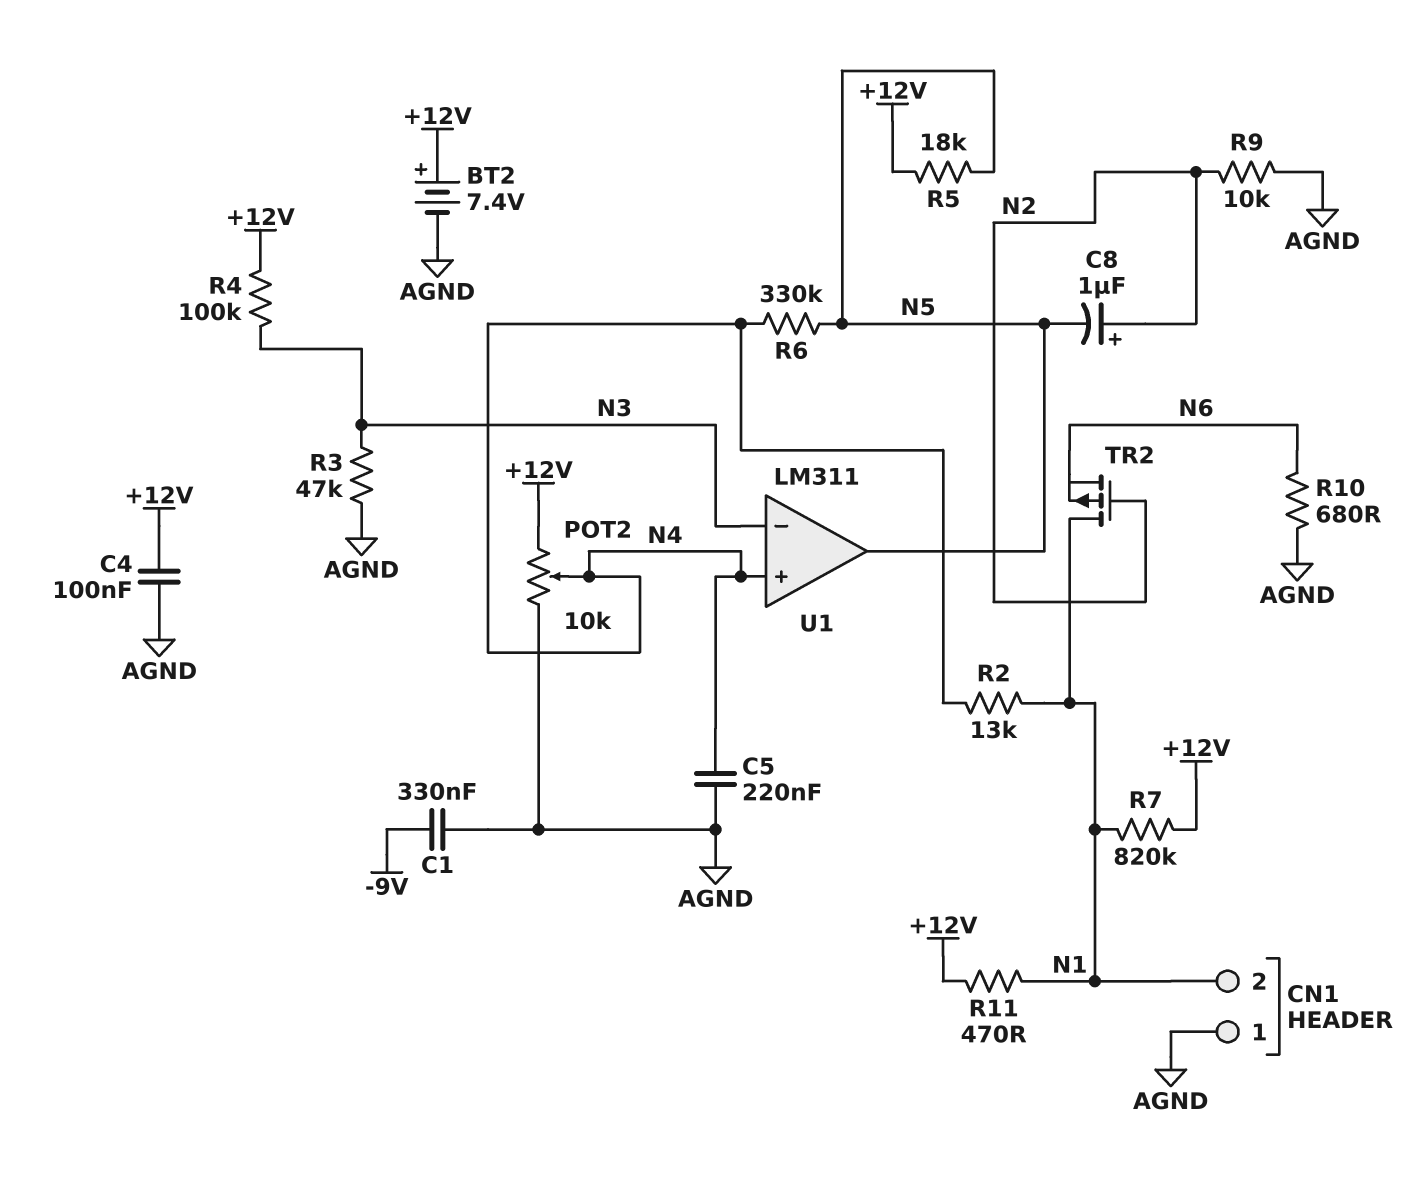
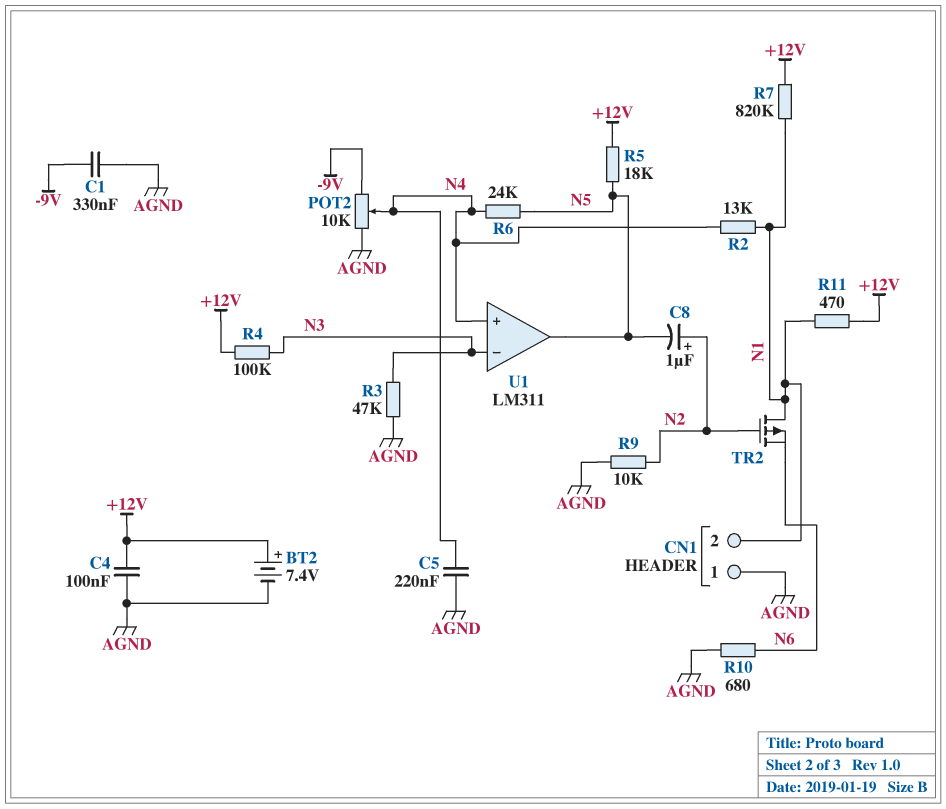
POT2: 10k (+12V, AGND, wiper N4) -> 10k (-9V, AGND, wiper N4)
R6: 330k (N4, N5) -> 24k (N4, N5)

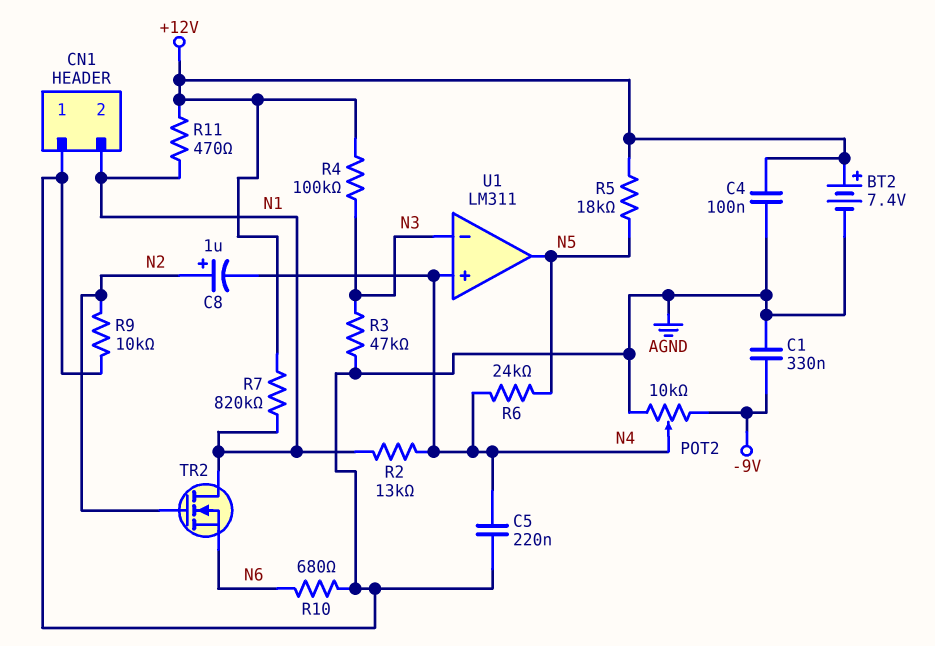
C8: 1uF (plus N2, minus N5) -> 1uF (plus N2, minus N4)
TR2: PMOS (G N2, D N1, S N6) -> NMOS (G N2, D N1, S N6)

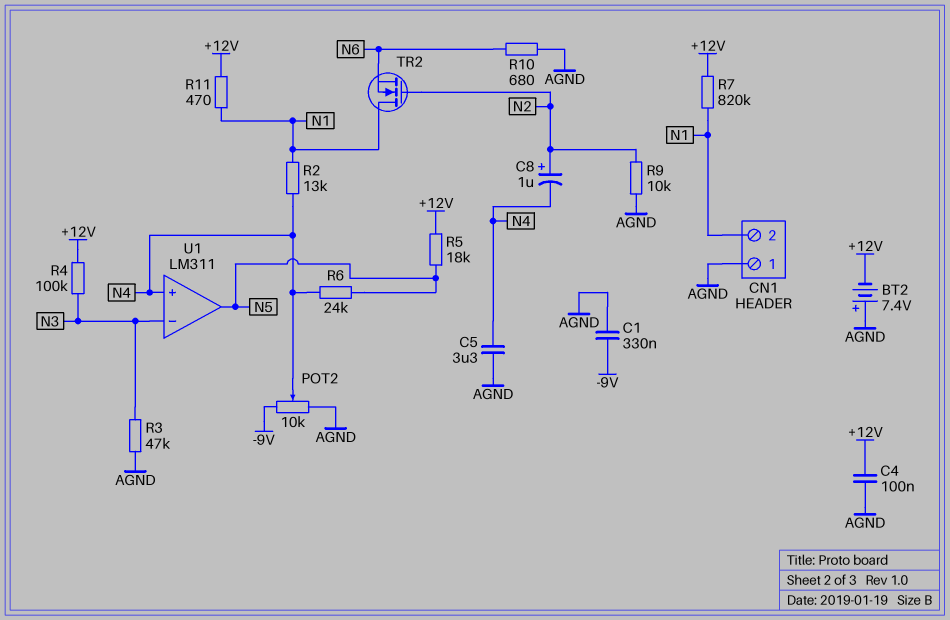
BT2: 7.4V (plus +12V, minus AGND) -> 7.4V (plus AGND, minus +12V)
C5: 220nF (AGND, N4) -> 3.3uF (AGND, N4)

